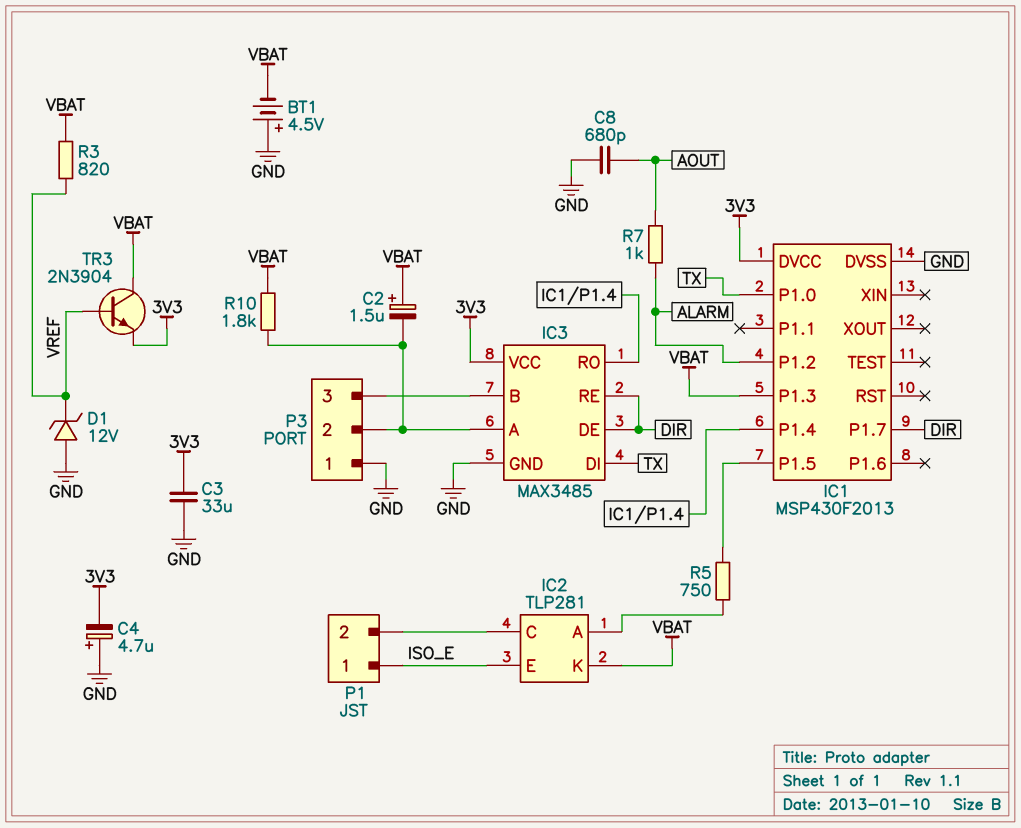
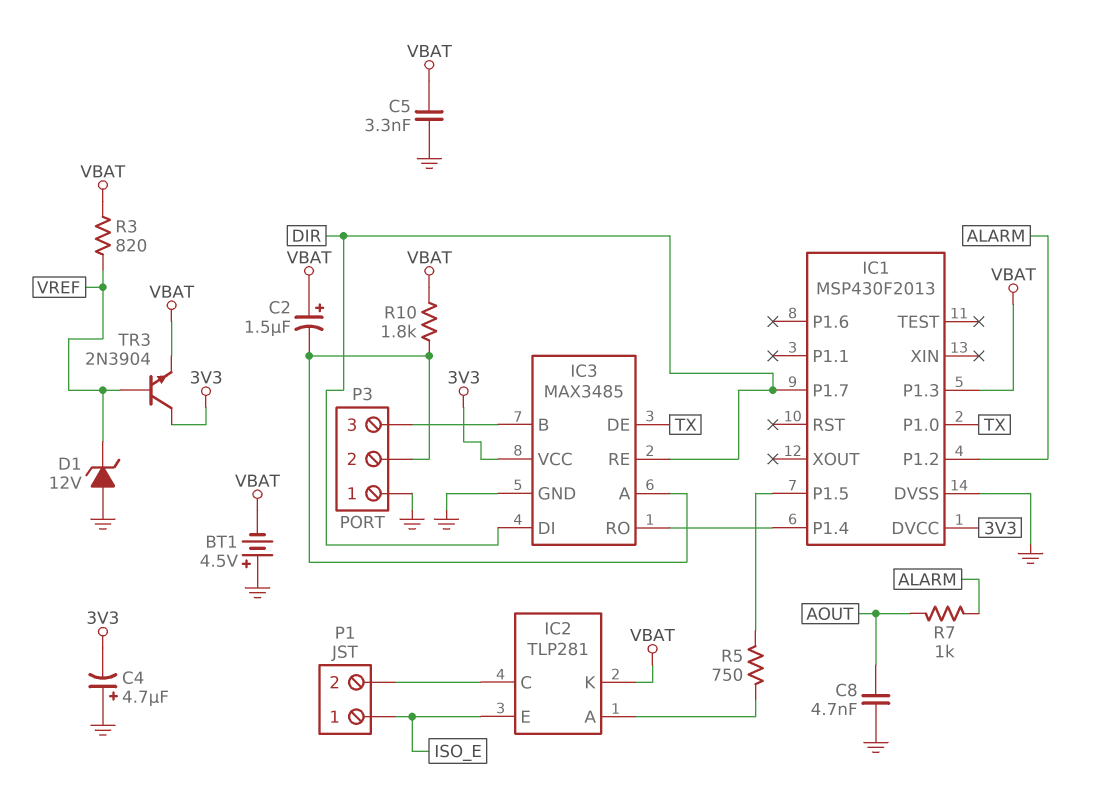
C3: 33uF (3V3, GND) -> none
C5: none -> 3.3nF (GND, VBAT)
C8: 680pF (AOUT, GND) -> 4.7nF (AOUT, GND)
IC3 pin DE: DIR -> TX
IC3 pin DI: TX -> DIR
TR3: NPN 2N3904 (B VREF, C VBAT, E 3V3) -> NPN 2N3904 (B VREF, C 3V3, E VBAT)

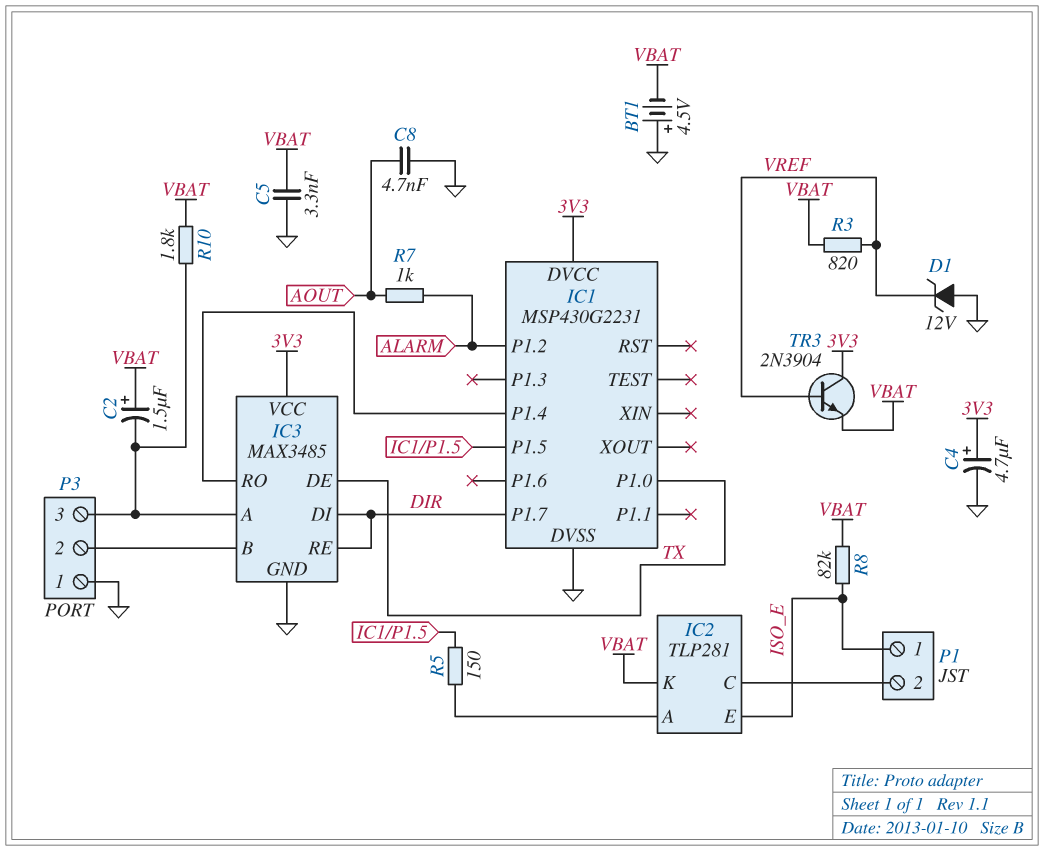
C4: 4.7uF (plus GND, minus 3V3) -> 4.7uF (plus 3V3, minus GND)
IC1: MSP430F2013 -> MSP430G2231
IC1 pin P1.3: VBAT -> none
P3 pin 2: IC3/A -> IC3/B
P3 pin 3: IC3/B -> IC3/A
R5: 750 (IC1/P1.5, IC2/A) -> 150 (IC1/P1.5, IC2/A)
R8: none -> 82k (ISO_E, VBAT)

